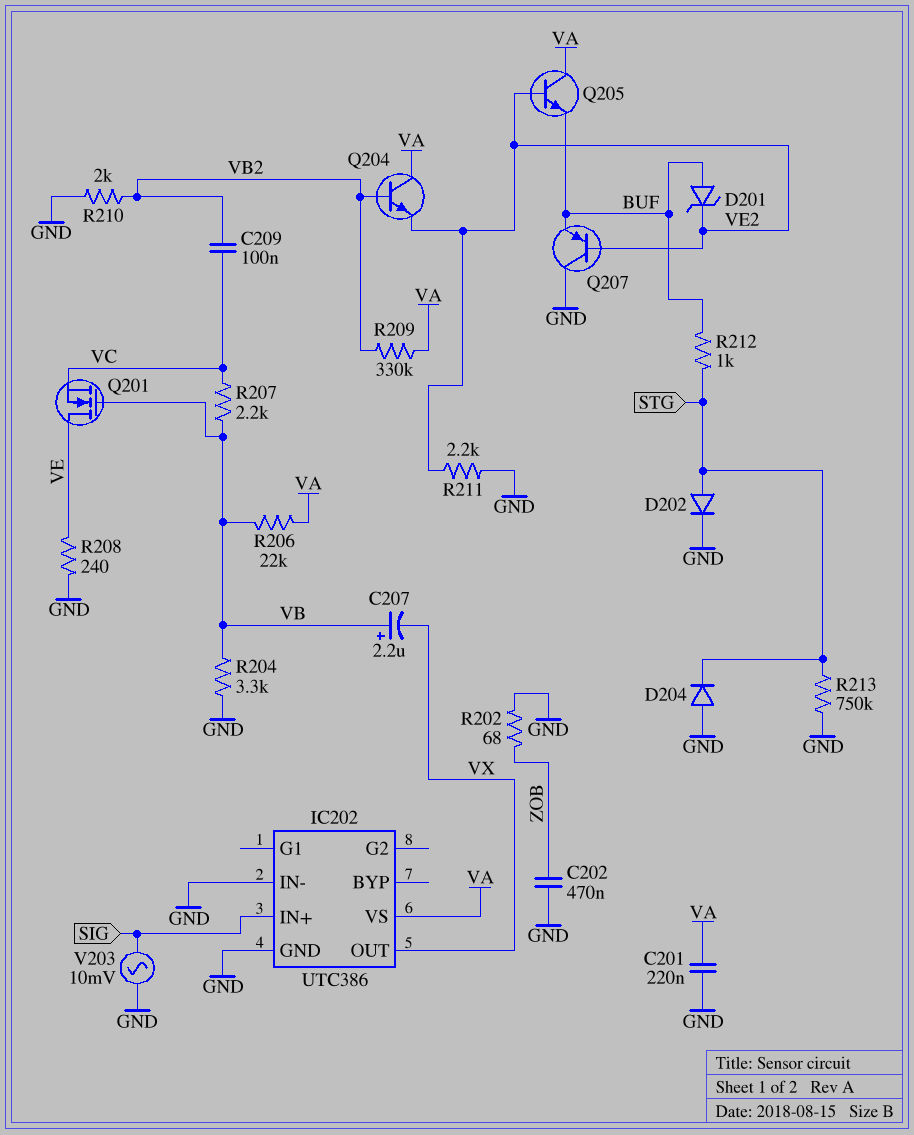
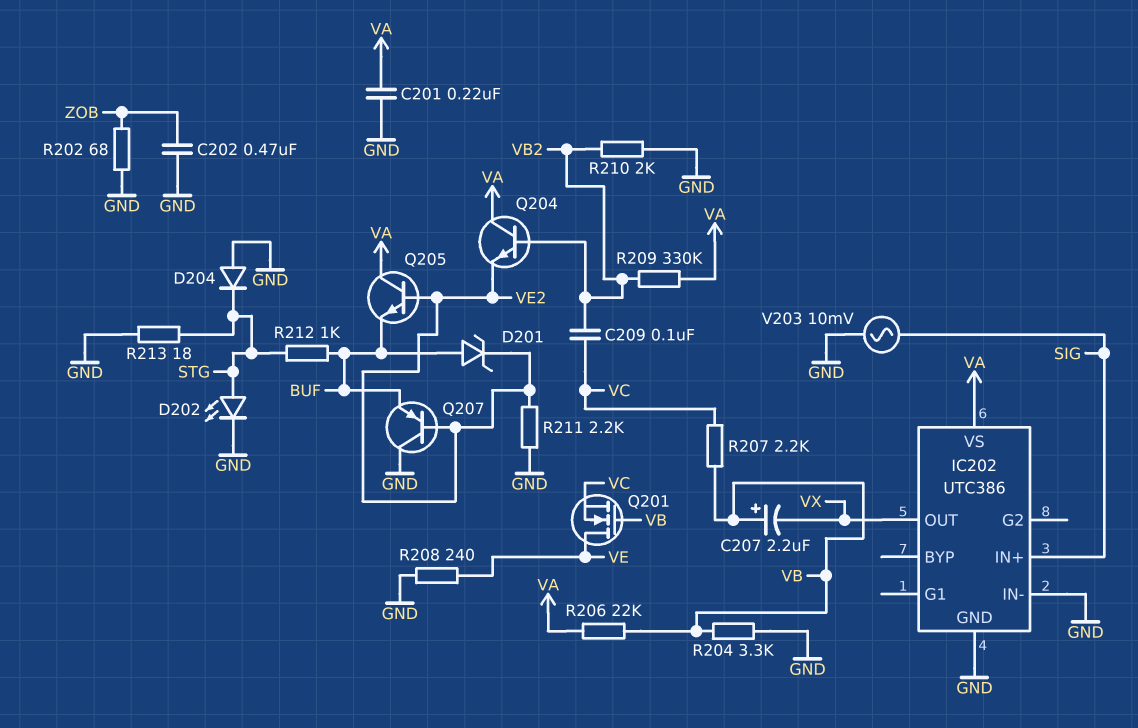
D202: diode (A STG, K GND) -> LED (A STG, K GND)
R213: 750k (GND, STG) -> 18 (GND, STG)

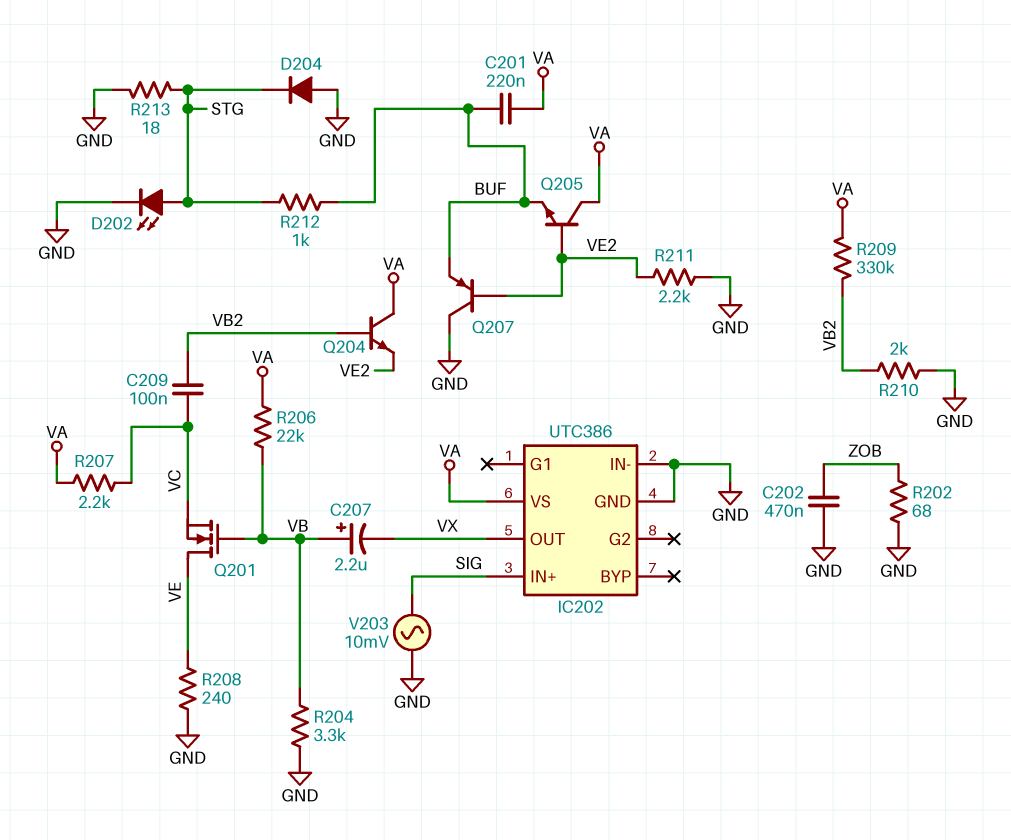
C201: 220nF (GND, VA) -> 220nF (BUF, VA)
D201: zener (A BUF, K VE2) -> none
R207: 2.2k (VB, VC) -> 2.2k (VA, VC)

